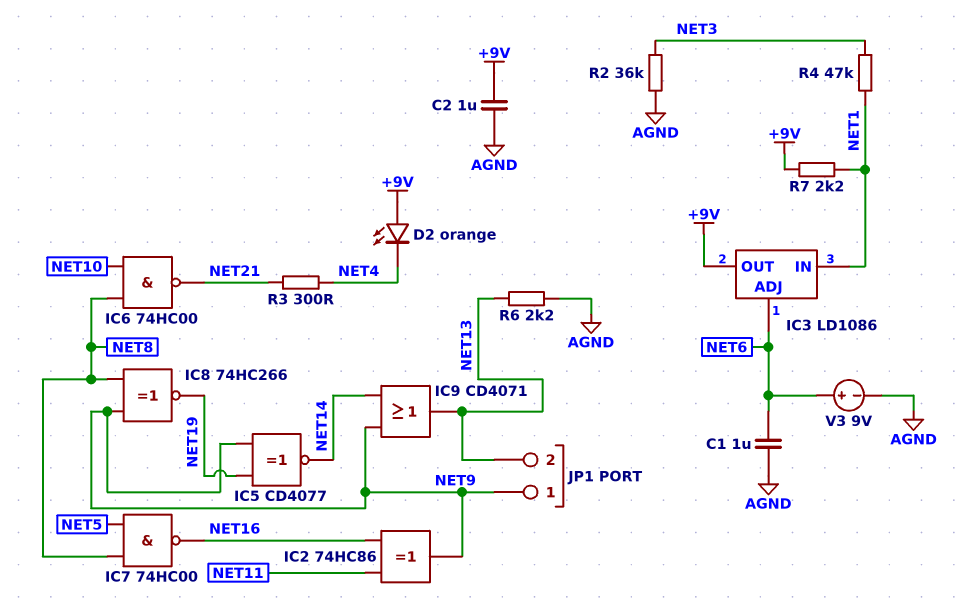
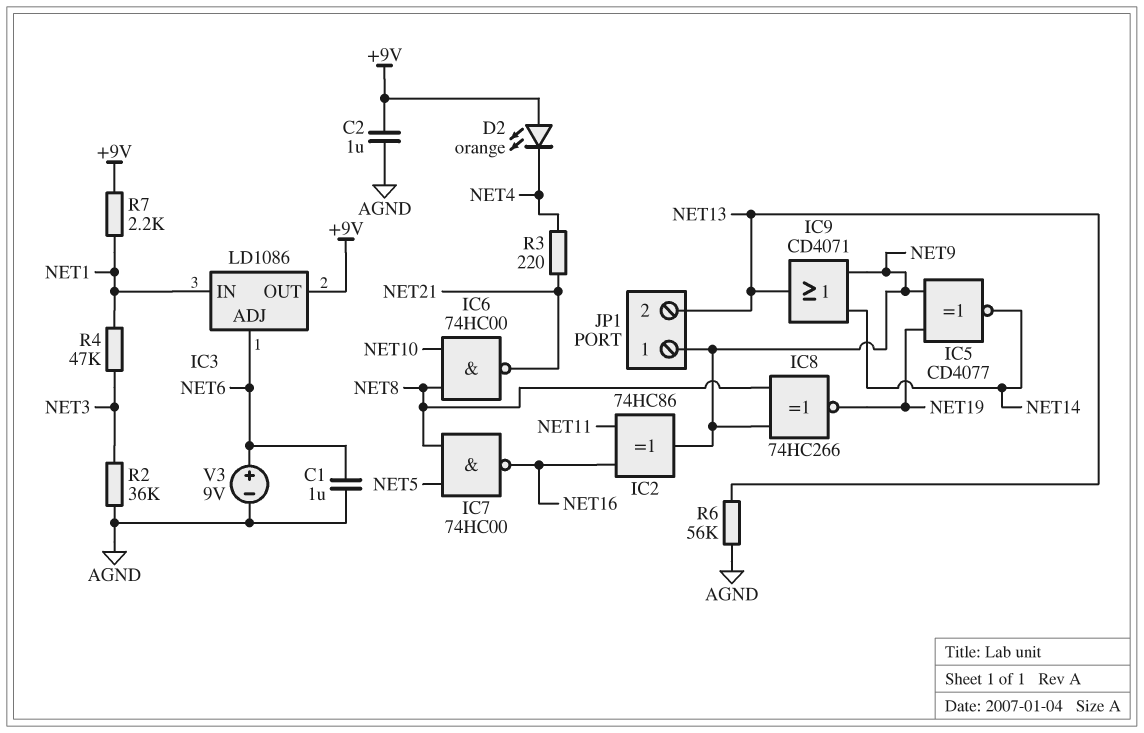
R3: 300 (NET4, NET21) -> 220 (NET4, NET21)
R6: 2.2k (AGND, NET13) -> 56k (AGND, NET13)

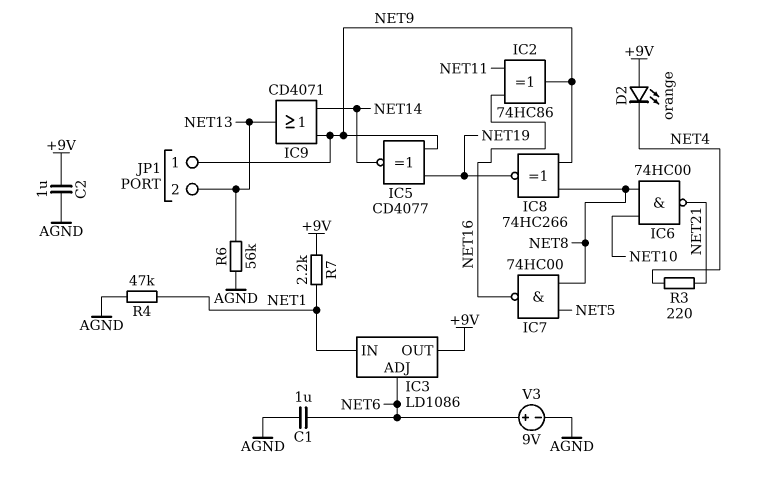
R2: 36k (AGND, NET3) -> none
R4: 47k (NET1, NET3) -> 47k (AGND, NET1)

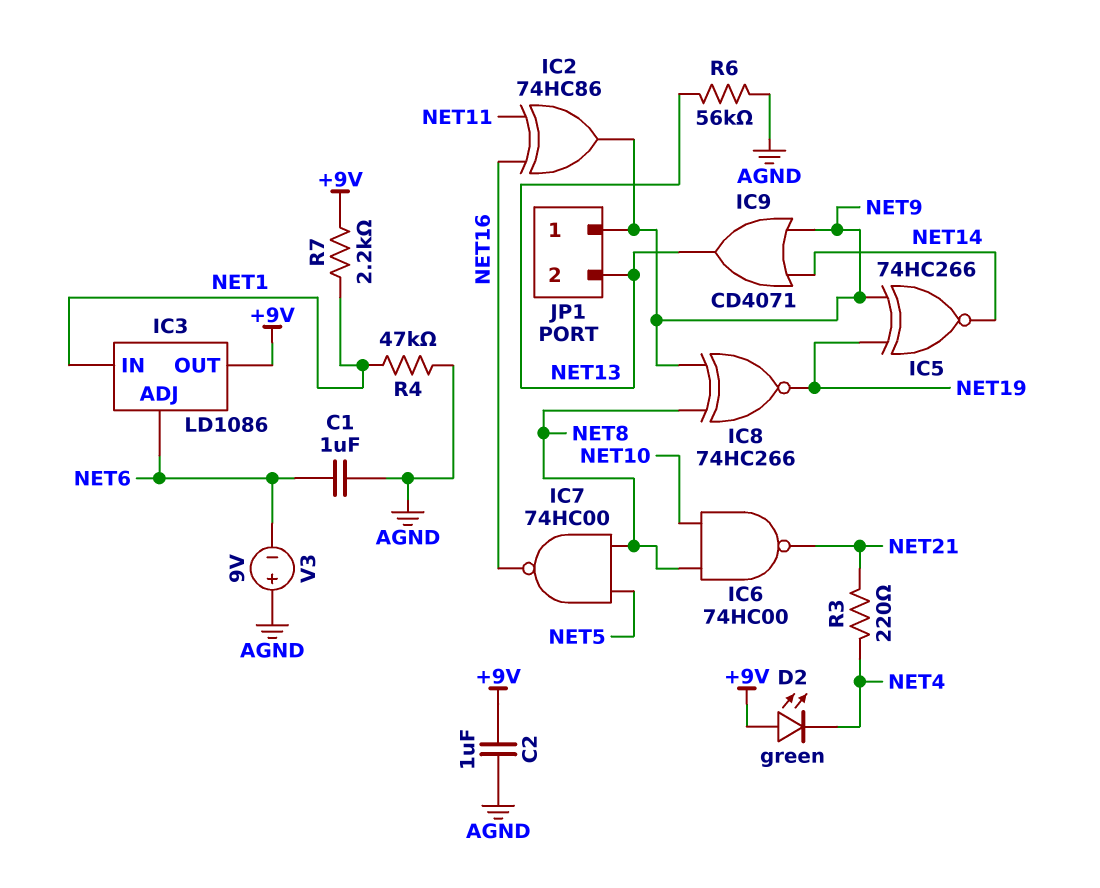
D2: LED orange (A +9V, K NET4) -> LED green (A +9V, K NET4)
IC5: XNOR CD4077 (in NET9, in NET19, out NET14) -> XNOR 74HC266 (in NET9, in NET19, out NET14)
V3: 9V (plus NET6, minus AGND) -> 9V (plus AGND, minus NET6)

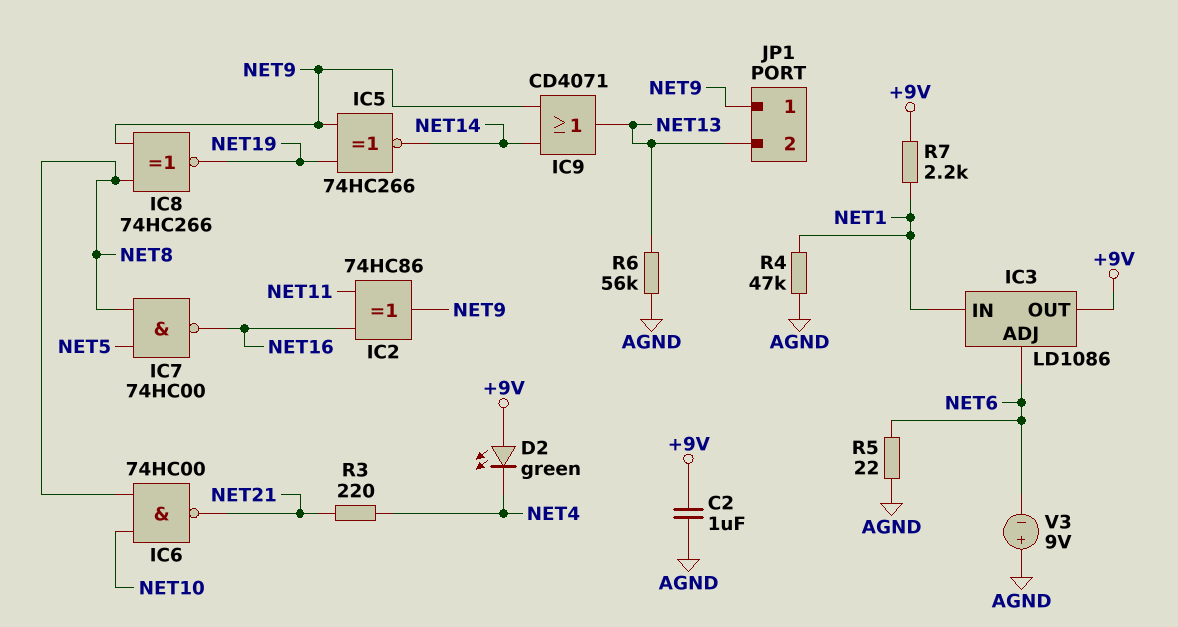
C1: 1uF (AGND, NET6) -> none
R5: none -> 22 (AGND, NET6)

